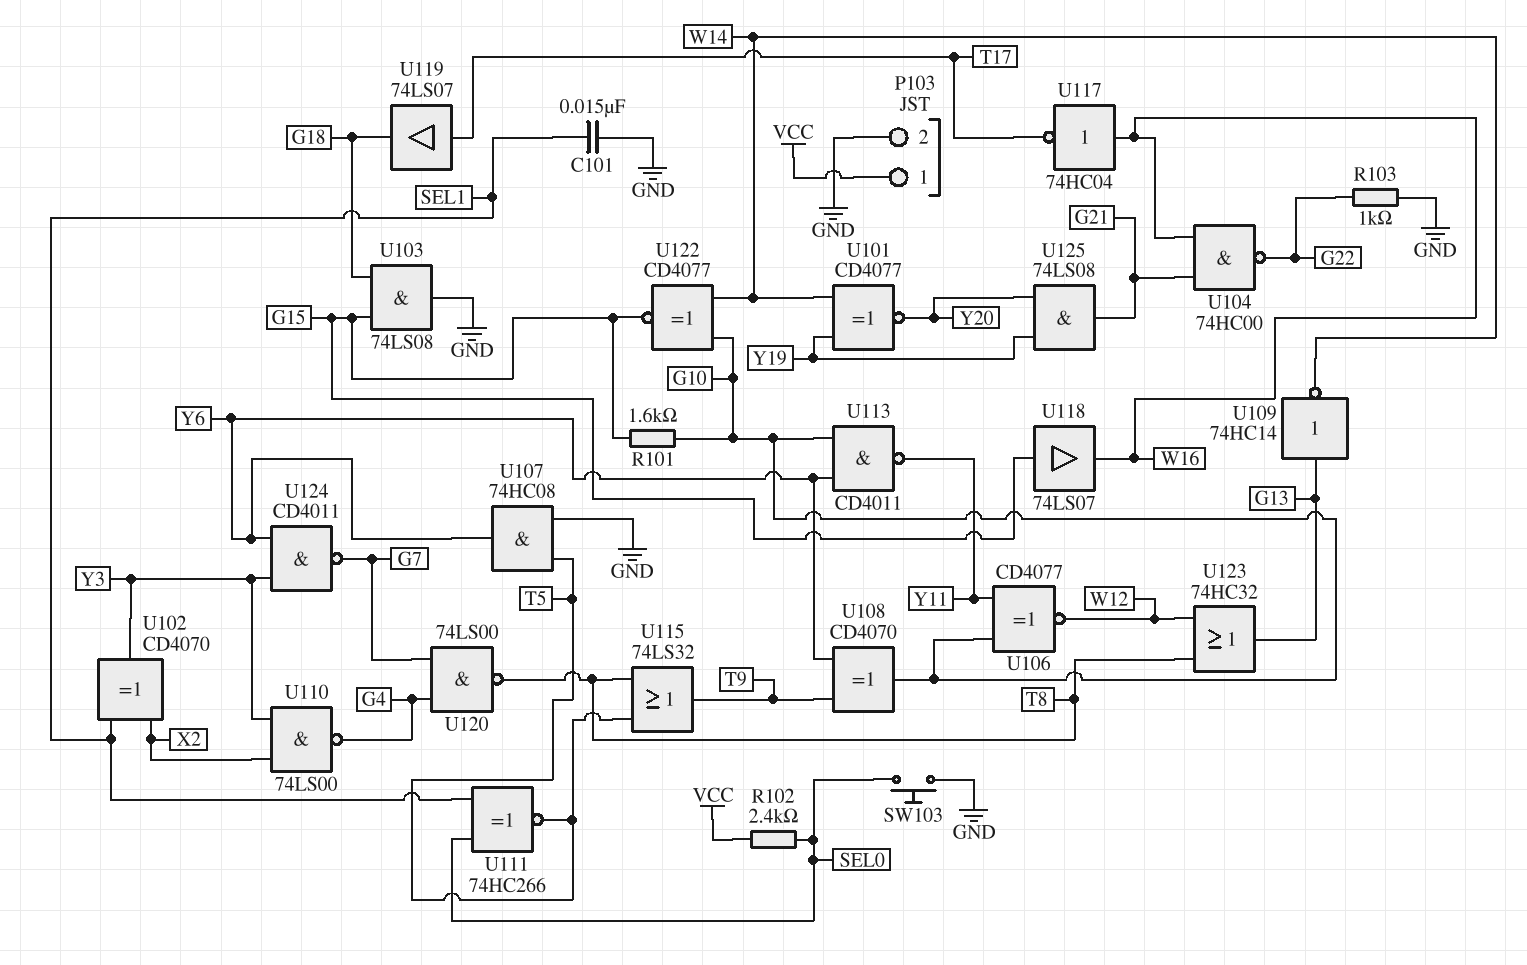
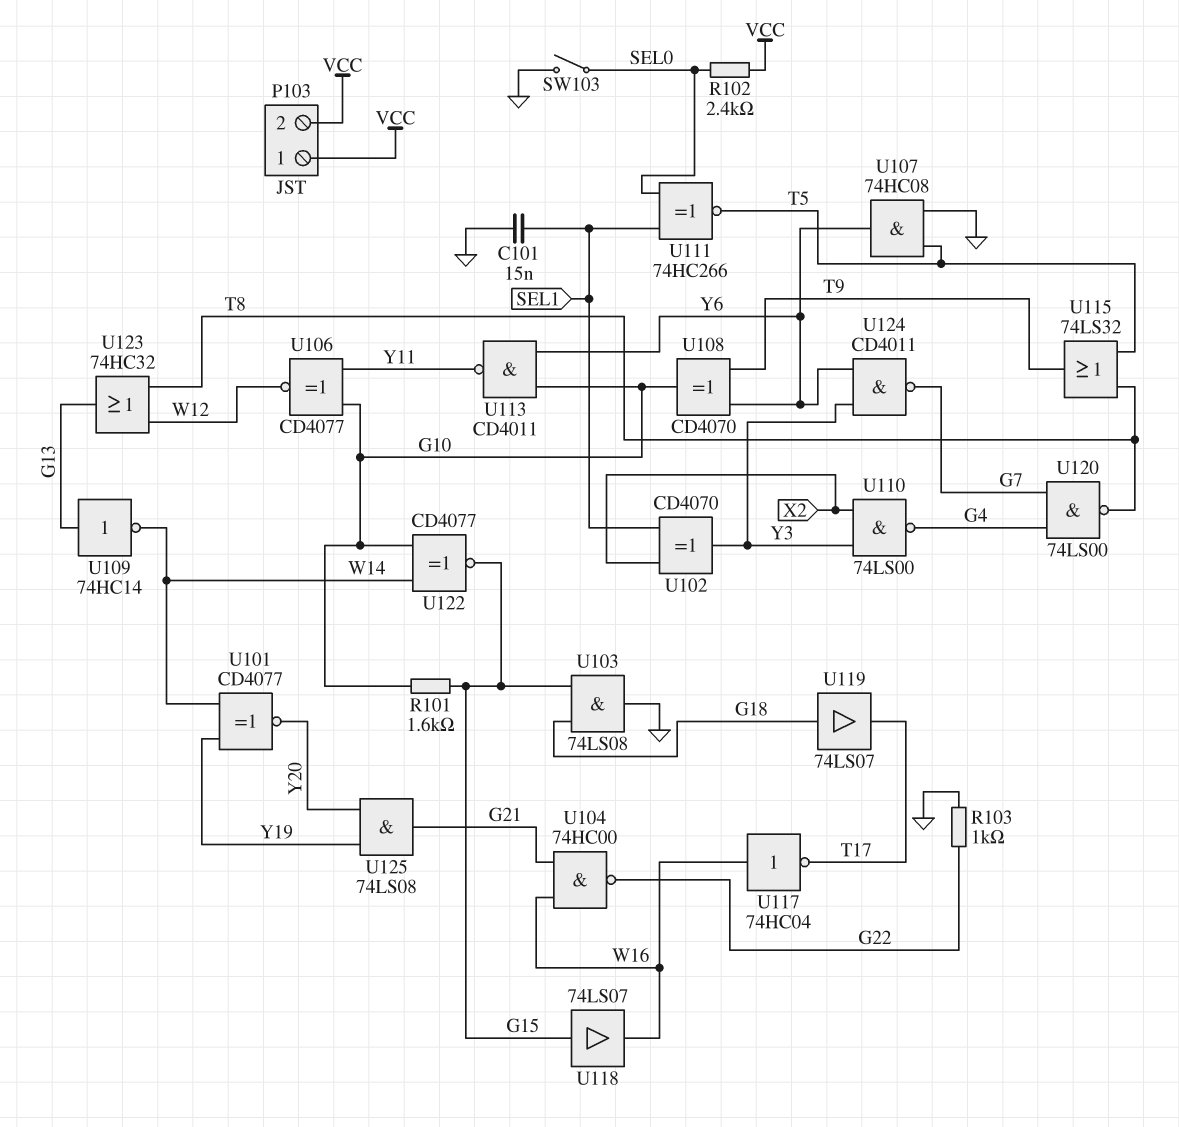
P103 pin 2: GND -> VCC
SW103: button (GND, SEL0) -> switch (GND, SEL0)
U119: buffer 74LS07 (in T17, out G18) -> buffer 74LS07 (in G18, out T17)

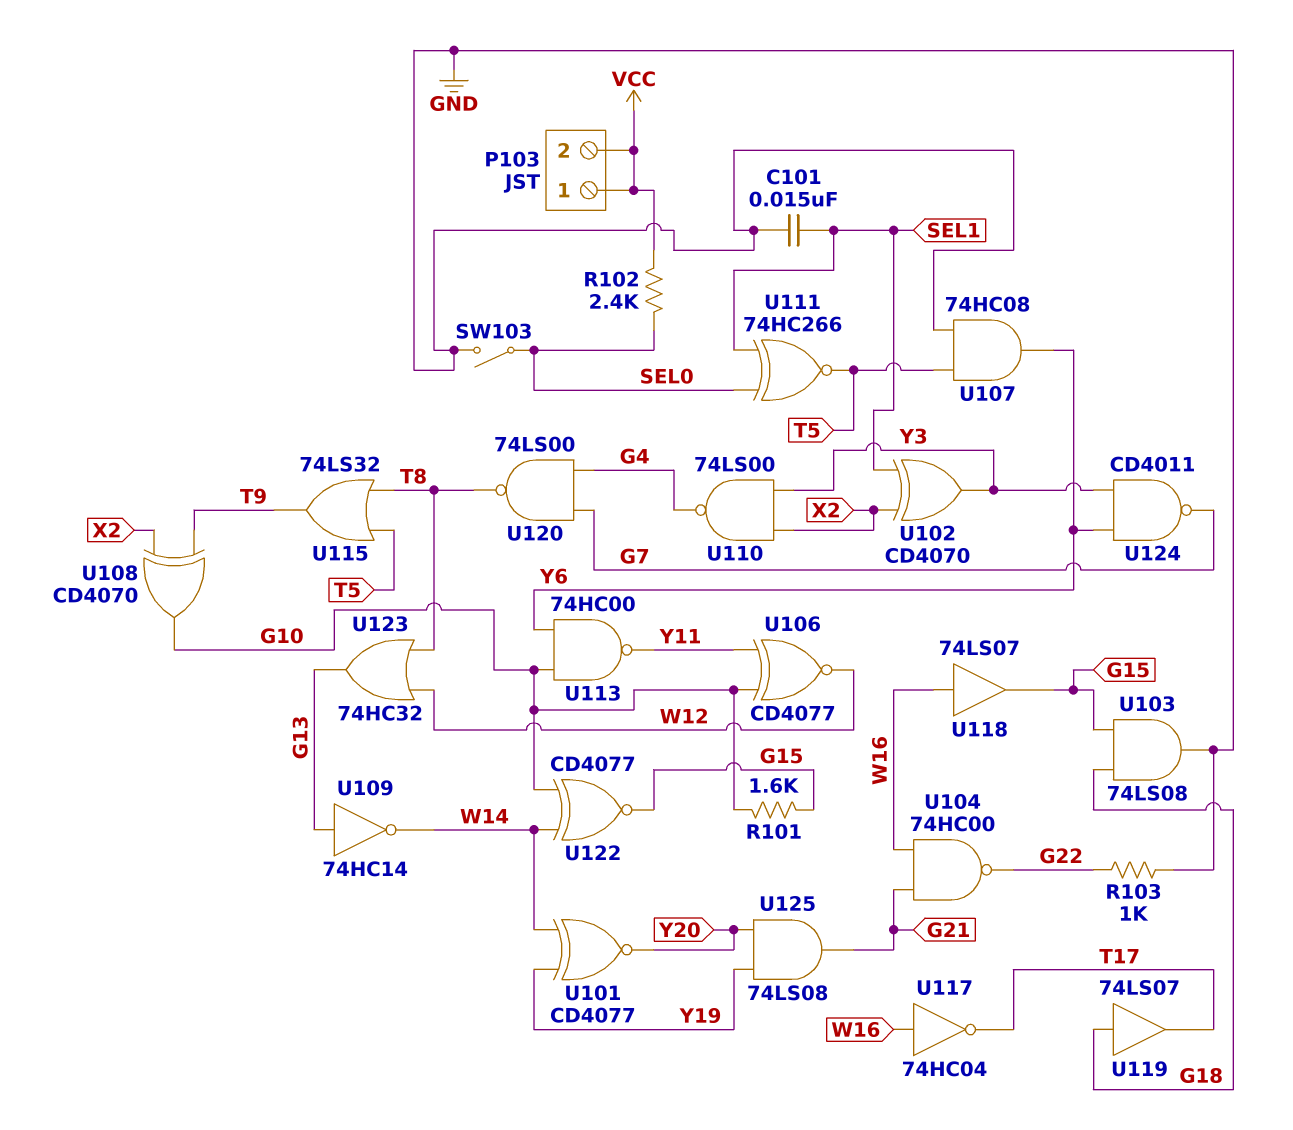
U108: XOR CD4070 (in T9, in Y6, out G10) -> XOR CD4070 (in T9, in X2, out G10)
U113: NAND CD4011 (in G10, in Y6, out Y11) -> NAND 74HC00 (in G10, in Y6, out Y11)
U118: buffer 74LS07 (in G15, out W16) -> buffer 74LS07 (in W16, out G15)

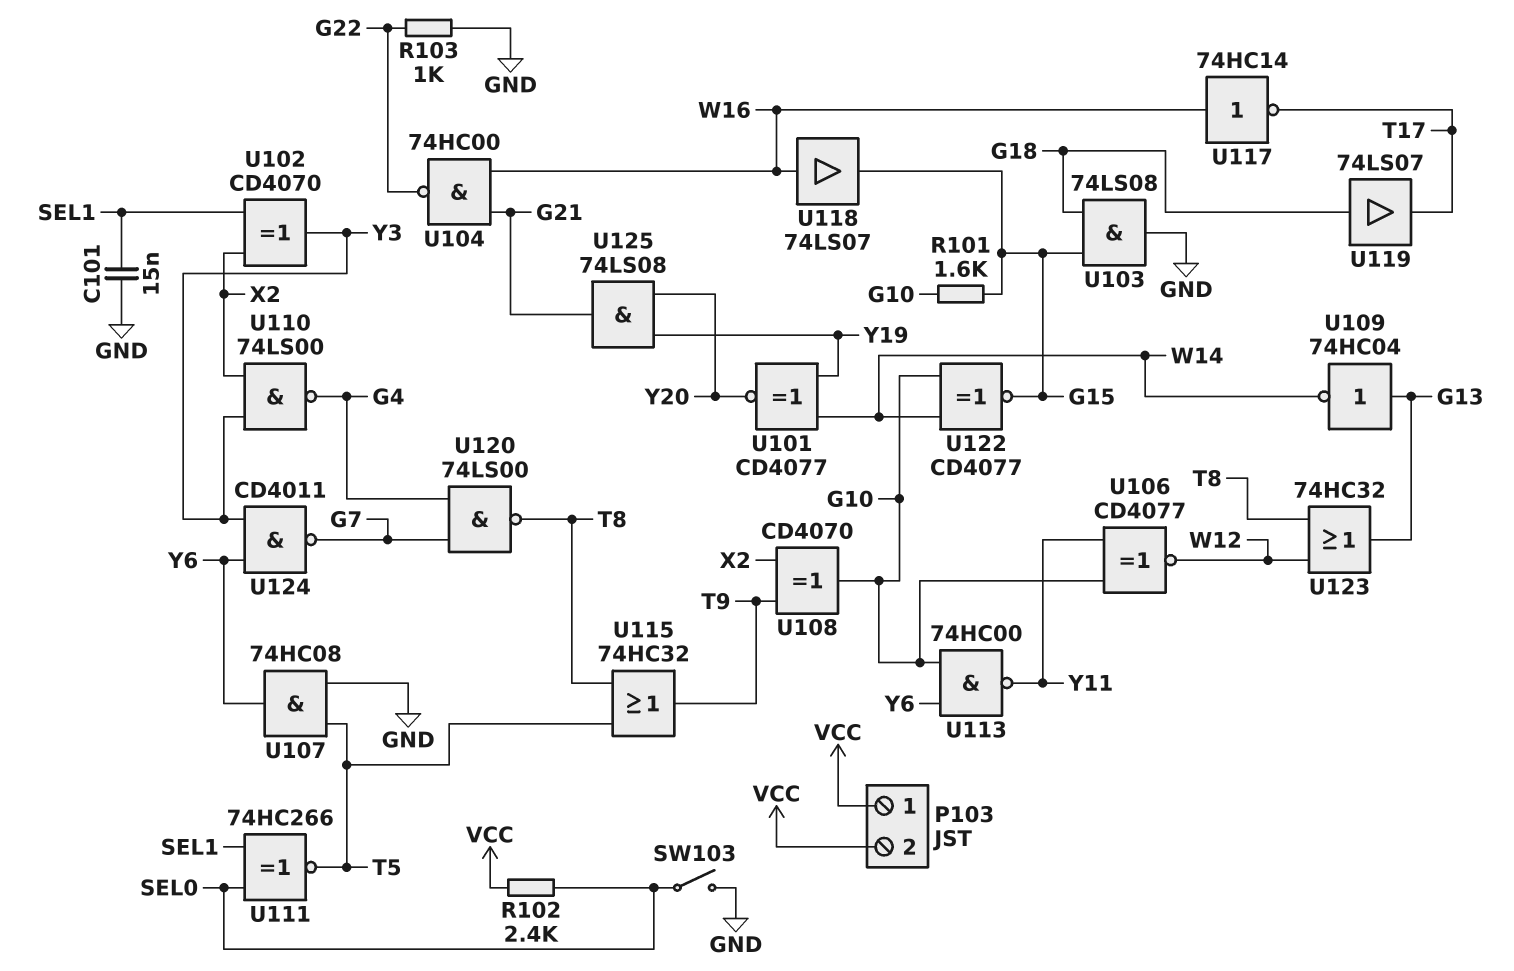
U109: NOT 74HC14 (in G13, out W14) -> NOT 74HC04 (in G13, out W14)
U115: OR 74LS32 (in T5, in T8, out T9) -> OR 74HC32 (in T5, in T8, out T9)
U117: NOT 74HC04 (in W16, out T17) -> NOT 74HC14 (in W16, out T17)

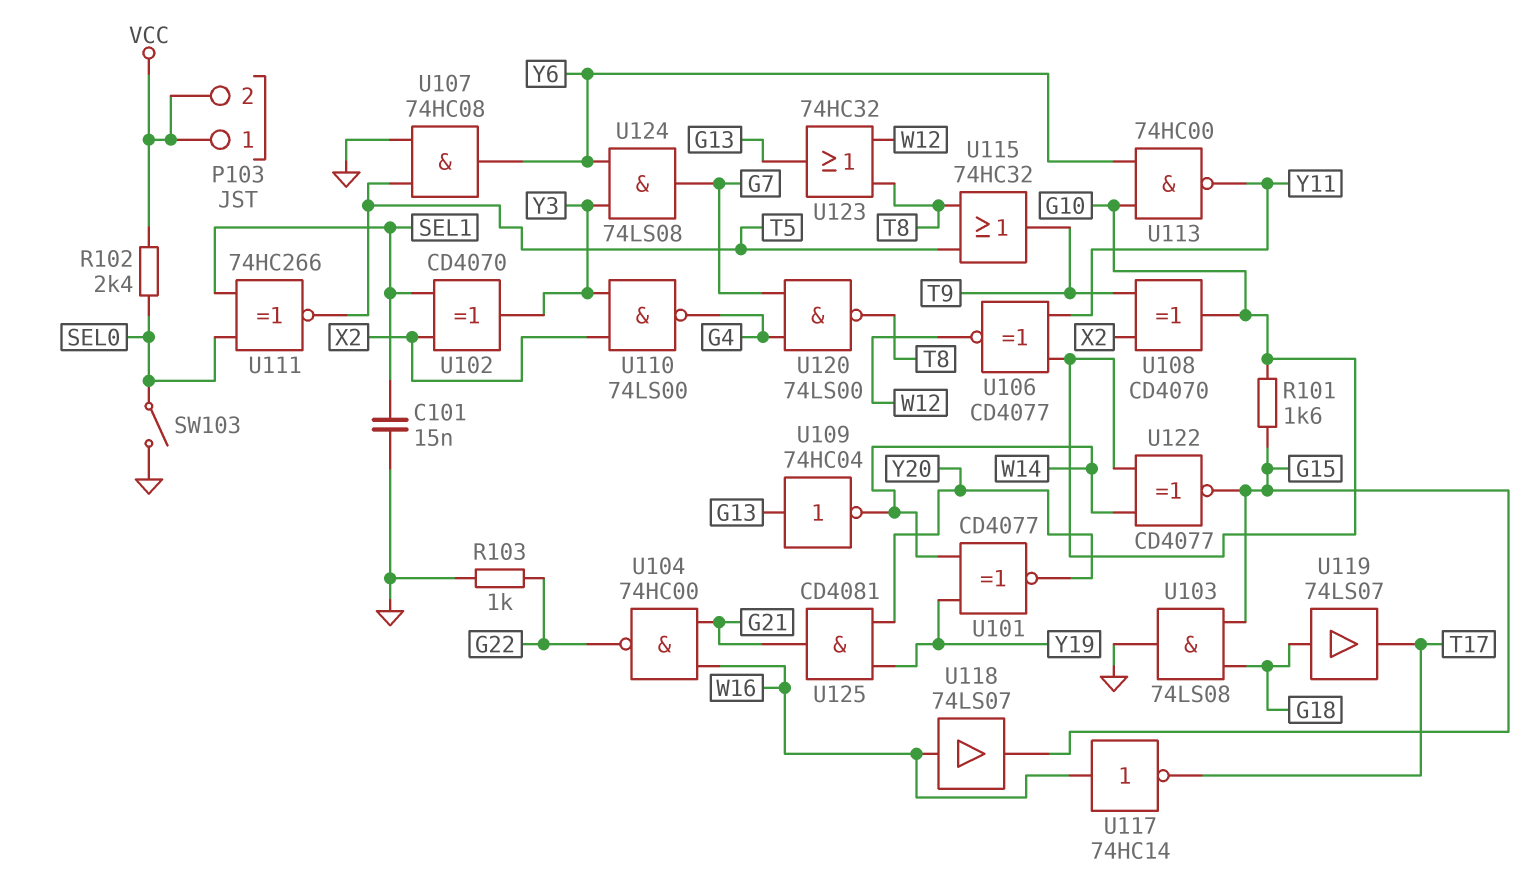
U124: NAND CD4011 (in Y3, in Y6, out G7) -> AND 74LS08 (in Y3, in Y6, out G7)
U125: AND 74LS08 (in Y19, in Y20, out G21) -> AND CD4081 (in Y19, in Y20, out G21)

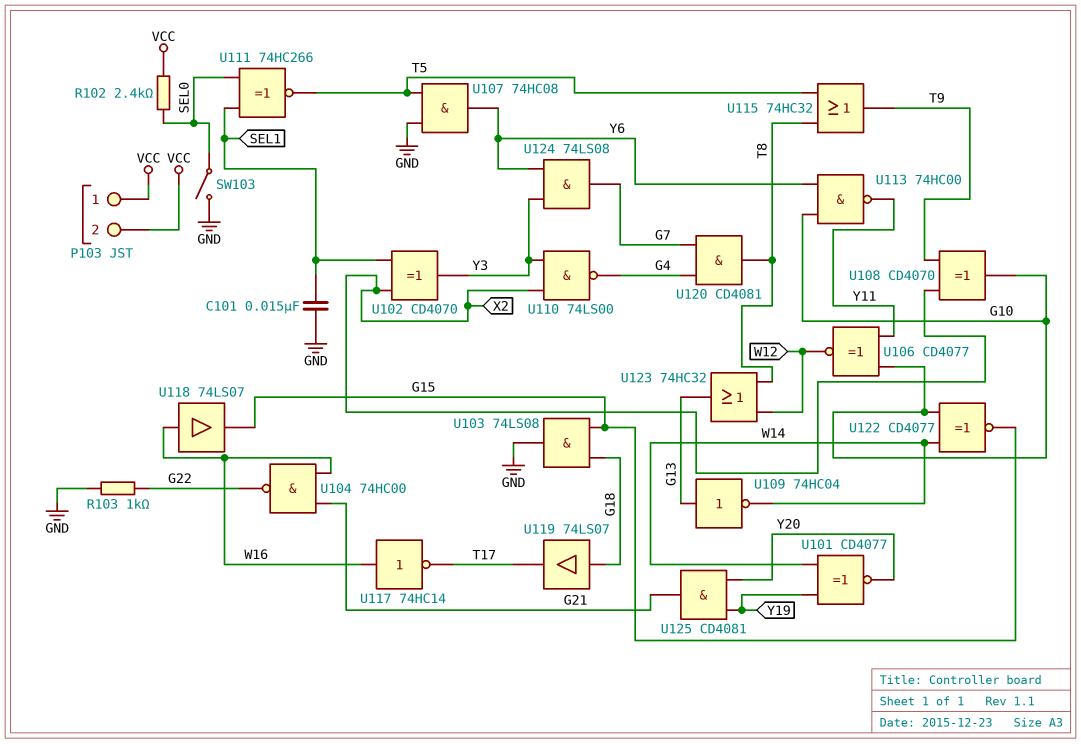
R101: 1.6k (G10, G15) -> none
U120: NAND 74LS00 (in G4, in G7, out T8) -> AND CD4081 (in G4, in G7, out T8)

